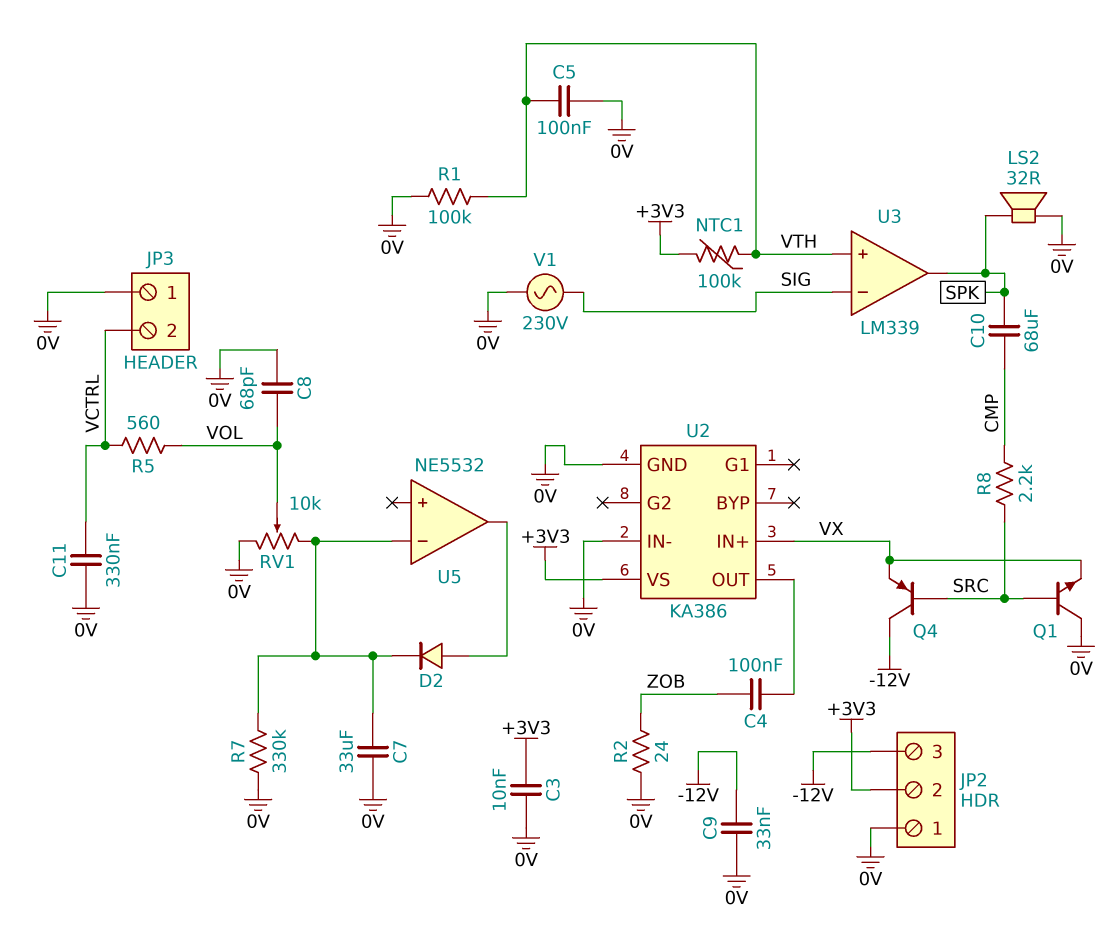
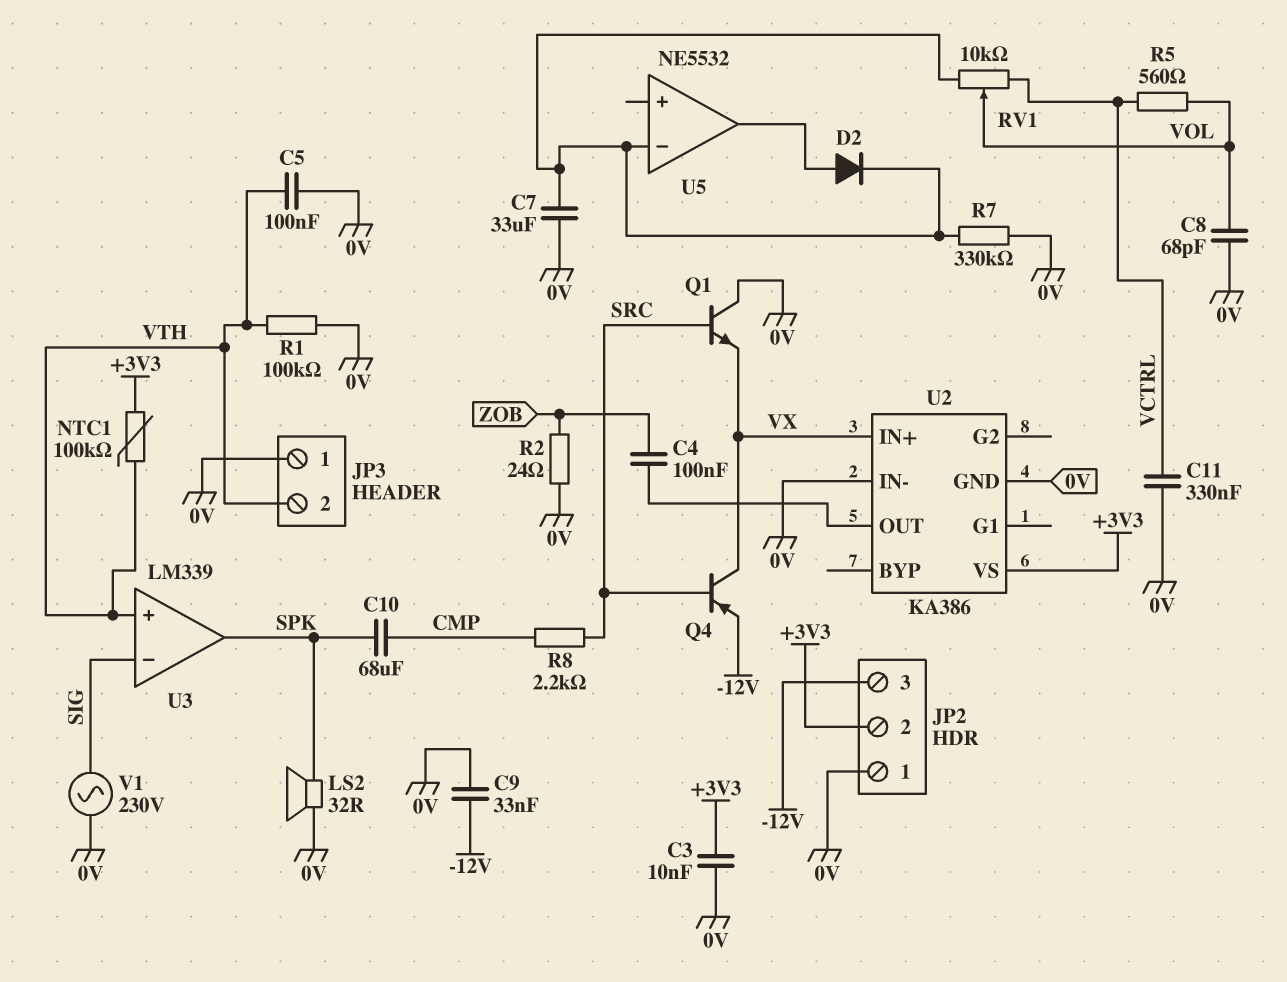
JP3 pin 2: VCTRL -> VTH
Q4: PNP (B SRC, C -12V, E VX) -> PNP (B SRC, C VX, E -12V)
RV1: 10k (0V, U5/in-, wiper VOL) -> 10k (U5/in-, VCTRL, wiper VOL)

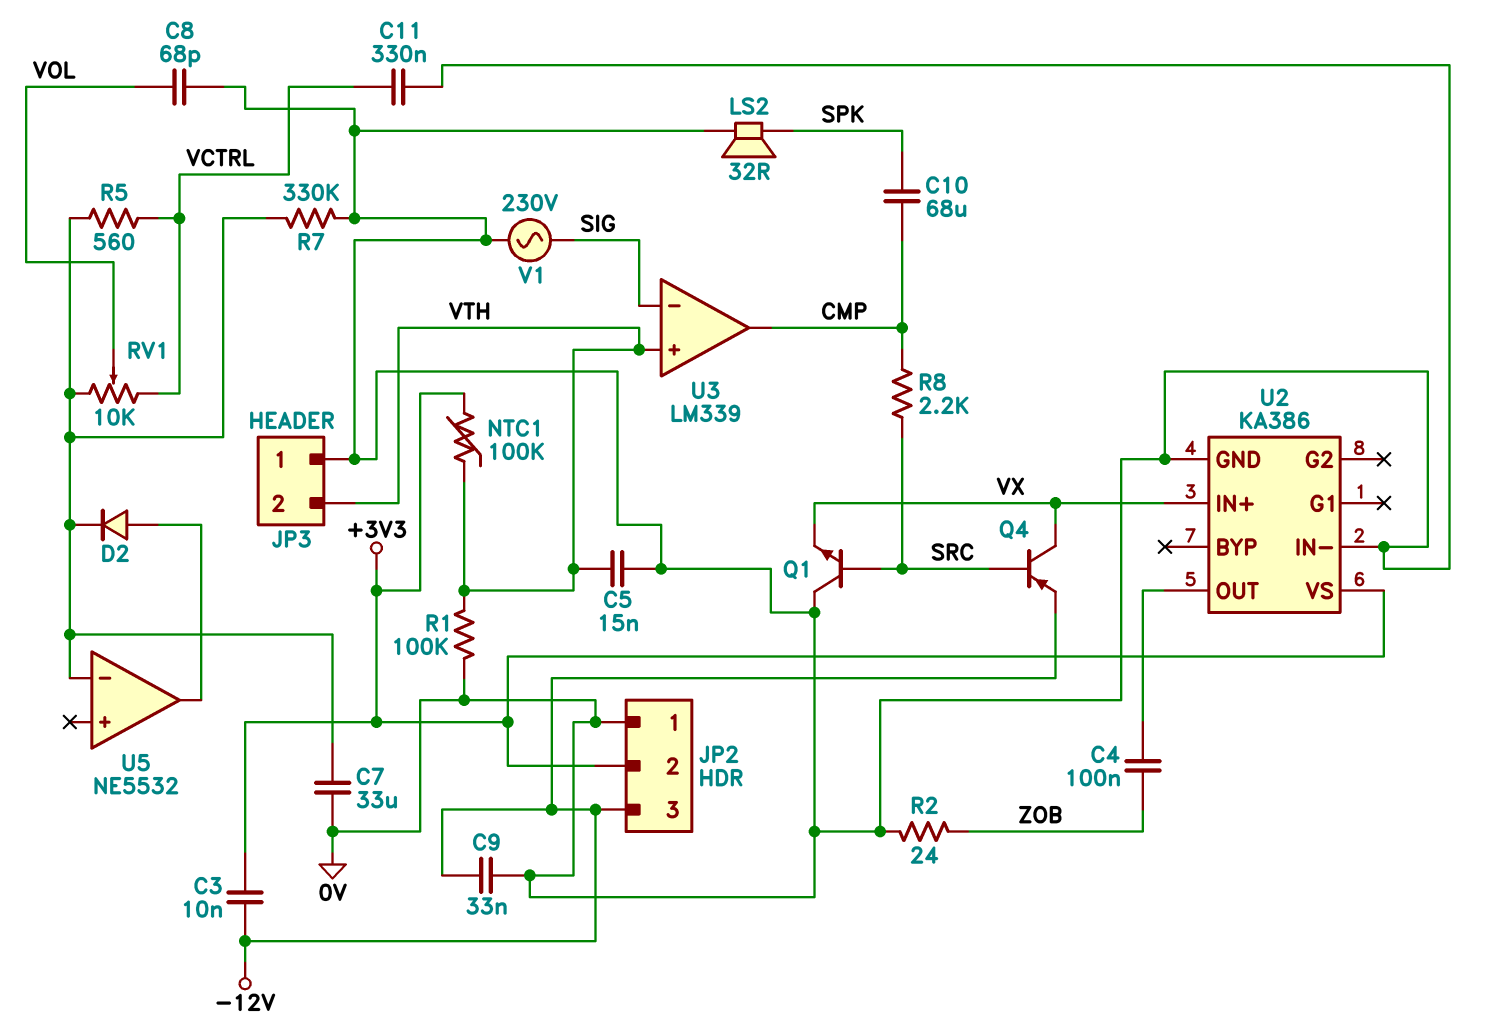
C3: 10nF (+3V3, 0V) -> 10nF (+3V3, -12V)
C5: 100nF (0V, VTH) -> 15nF (0V, VTH)
R5: 560 (VCTRL, VOL) -> 560 (U5/in-, VCTRL)
U3 pin out: SPK -> CMP

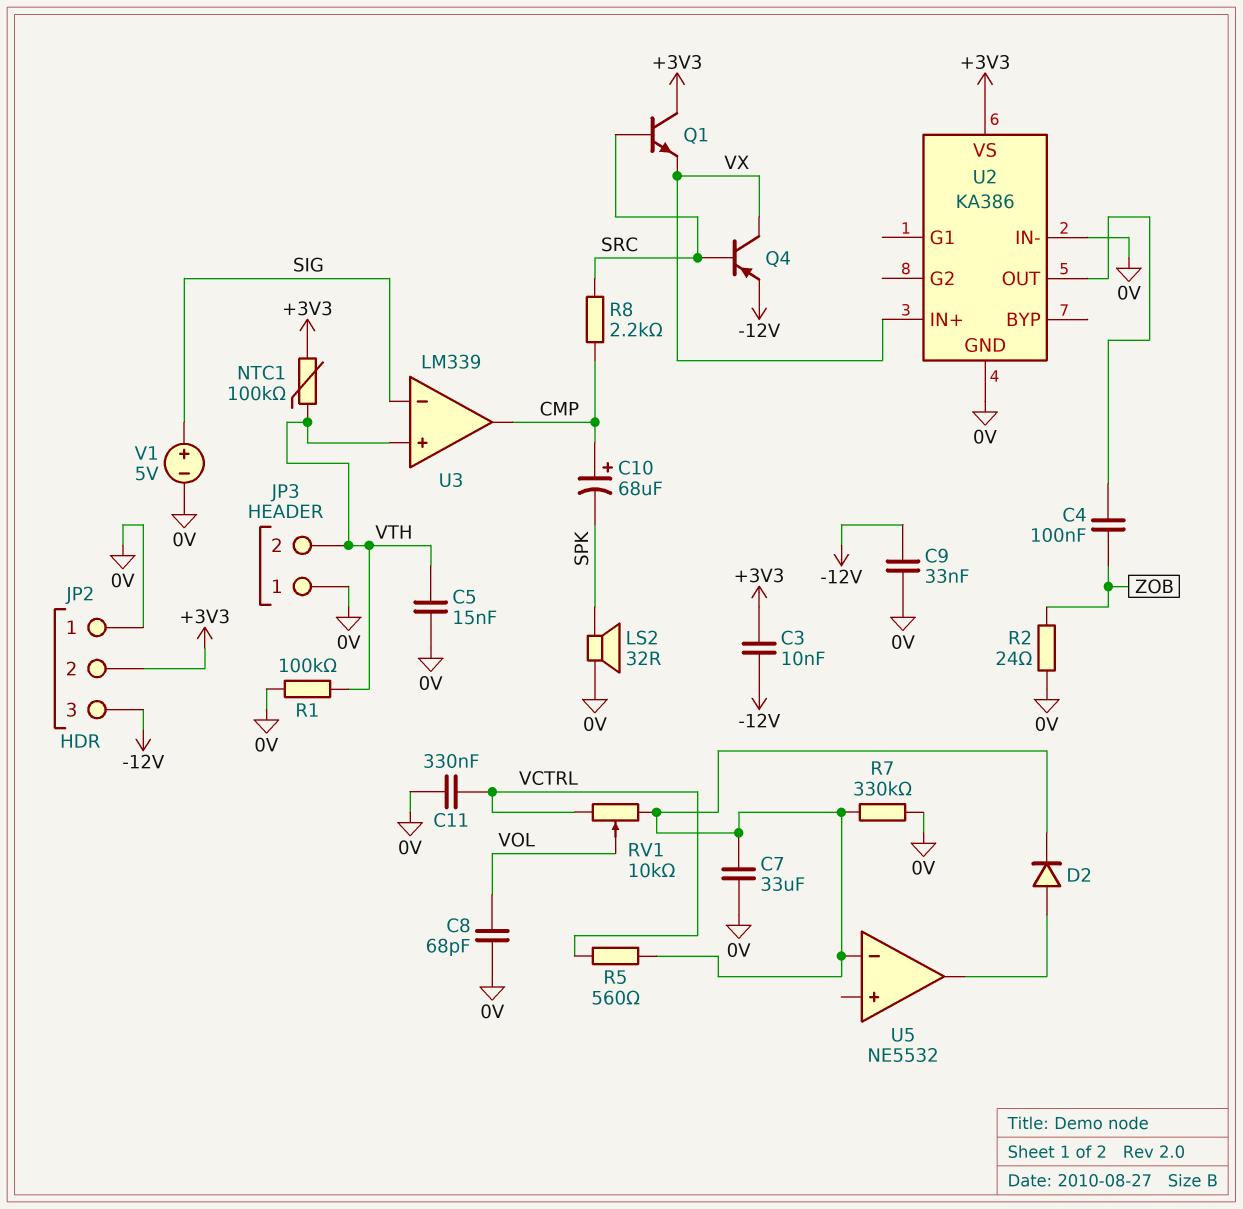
C10: 68uF (CMP, SPK) -> 68uF (plus CMP, minus SPK)
Q1: NPN (B SRC, C 0V, E VX) -> NPN (B SRC, C +3V3, E VX)
V1: AC 230V (0V, SIG) -> 5V (plus SIG, minus 0V)

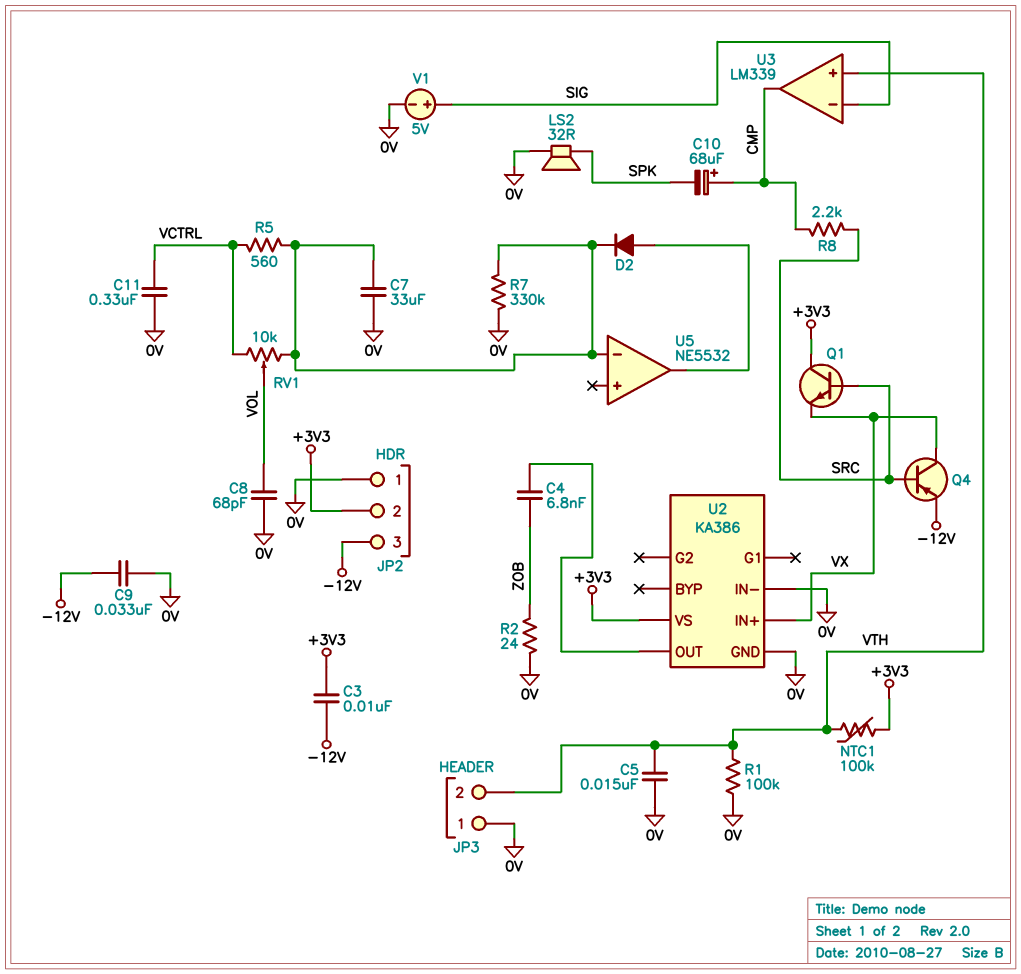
C4: 100nF (U2/OUT, ZOB) -> 6.8nF (U2/OUT, ZOB)

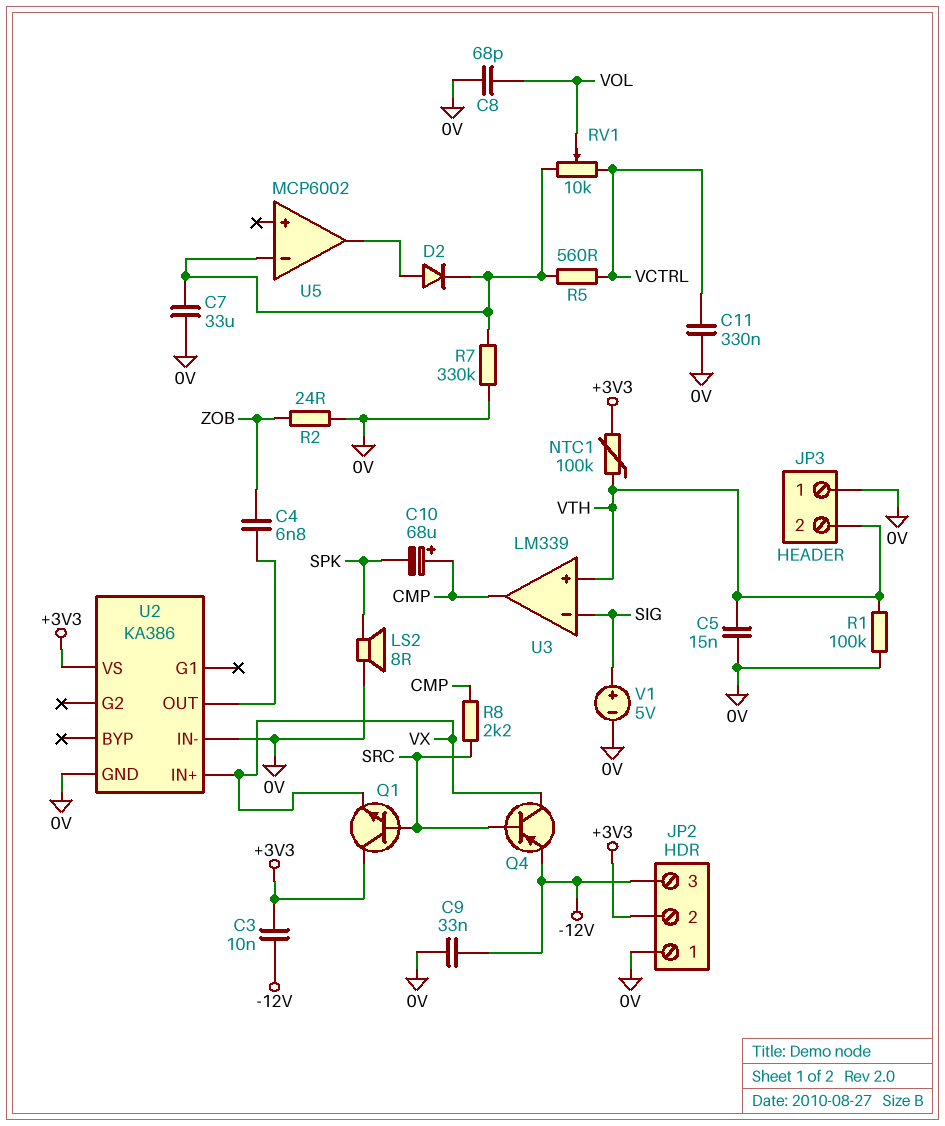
LS2: speaker 32R (0V, SPK) -> speaker 8R (0V, SPK)
U5: NE5532 -> MCP6002

